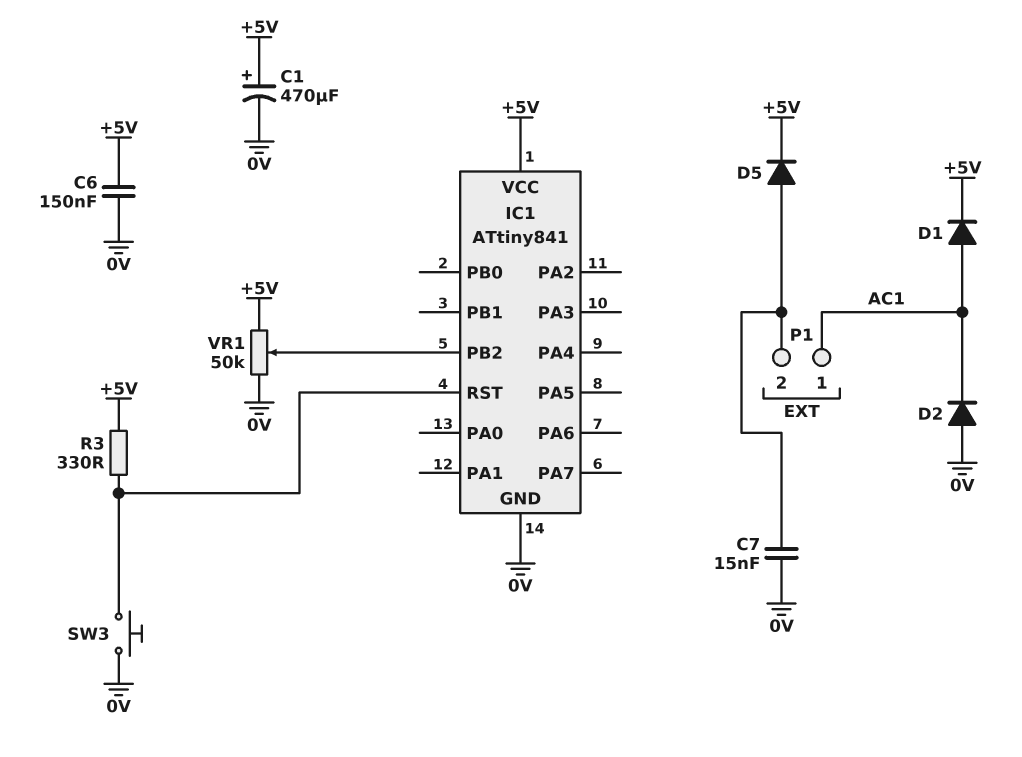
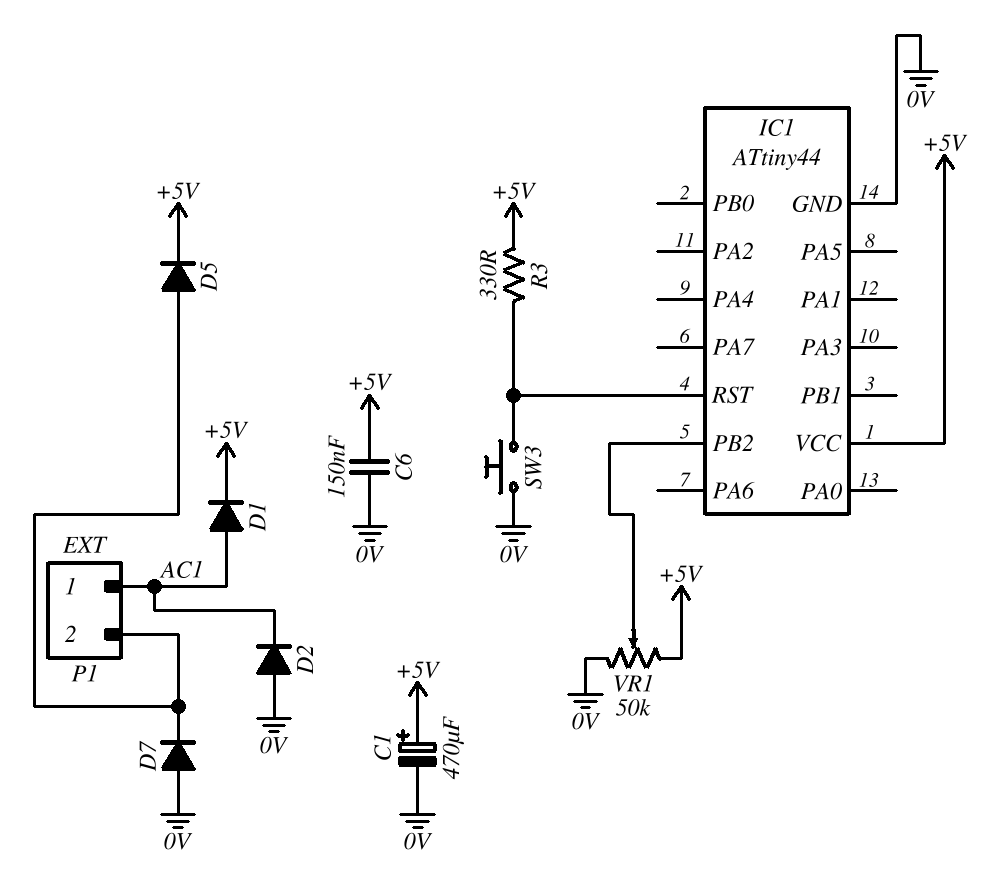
C7: 15nF (0V, P1/2) -> none
D7: none -> diode (A 0V, K P1/2)
IC1: ATtiny841 -> ATtiny44

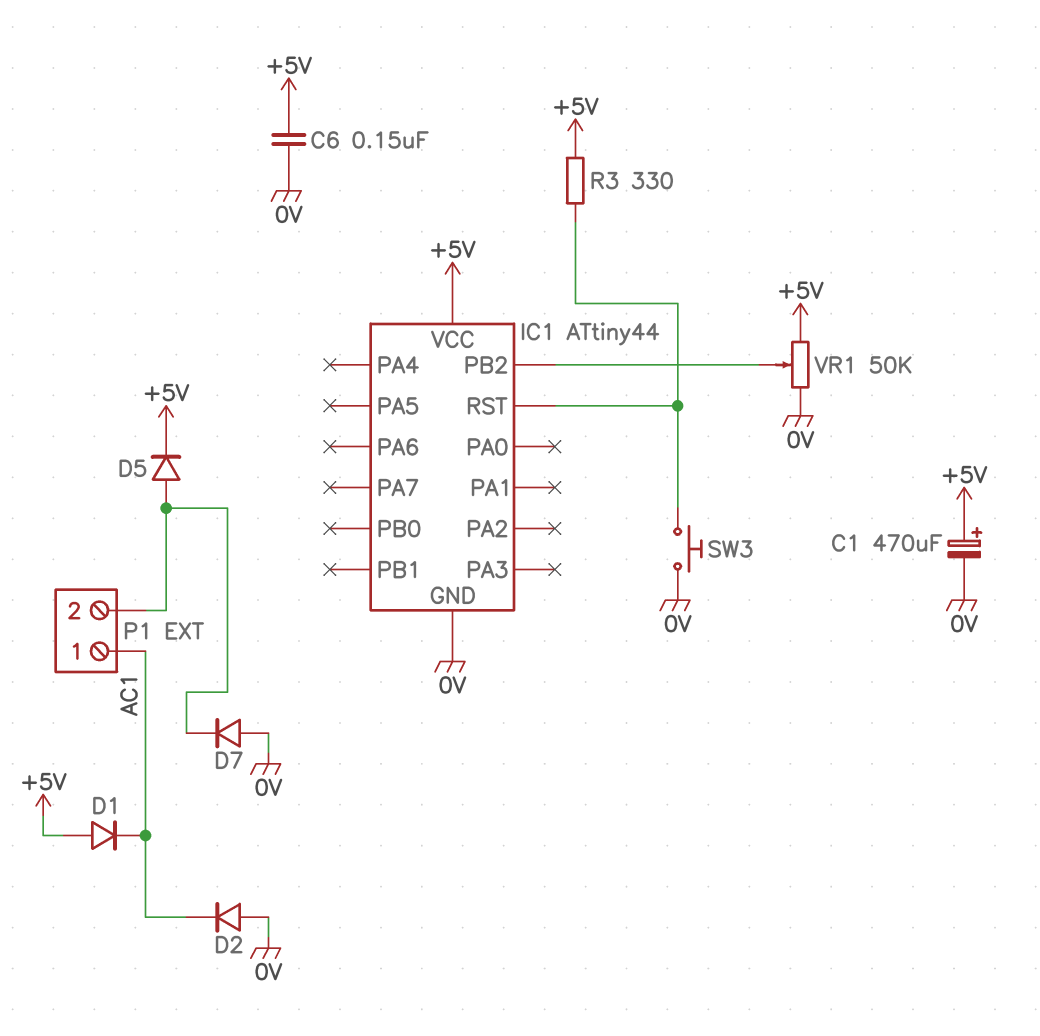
D1: diode (A AC1, K +5V) -> diode (A +5V, K AC1)

